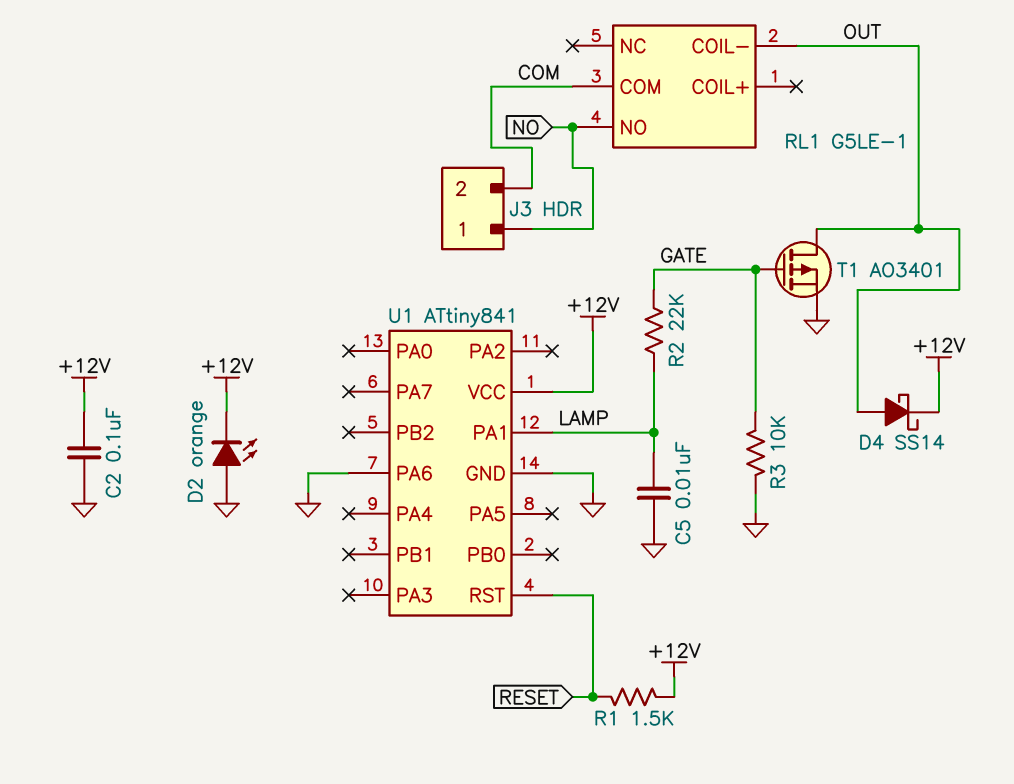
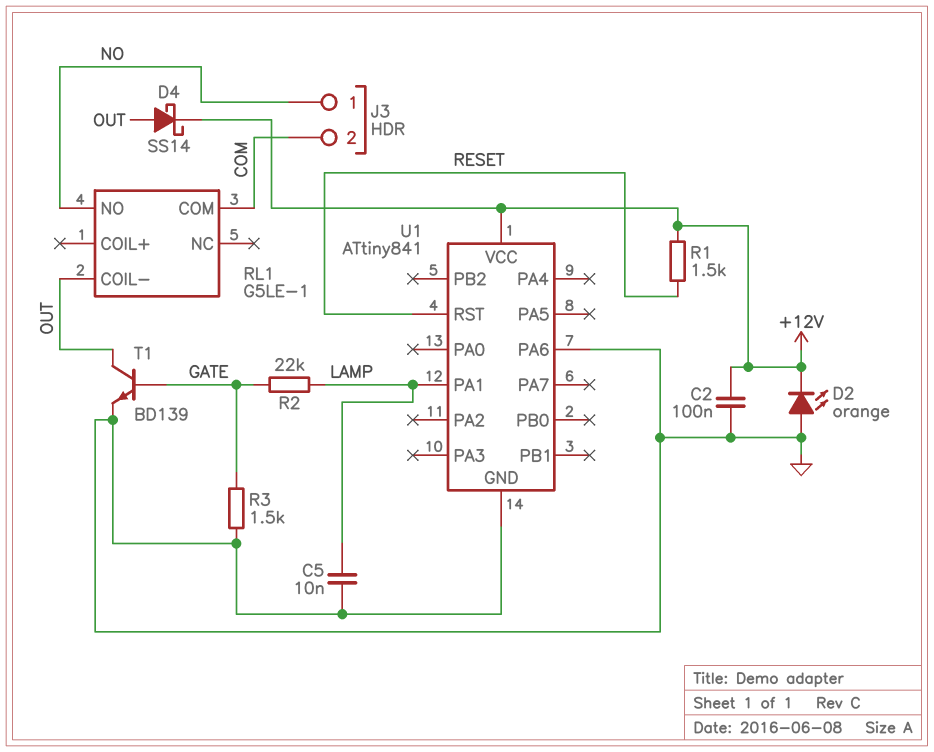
R3: 10k (GATE, GND) -> 1.5k (GATE, GND)
T1: PMOS AO3401 (G GATE, D OUT, S GND) -> NPN BD139 (B GATE, C OUT, E GND)

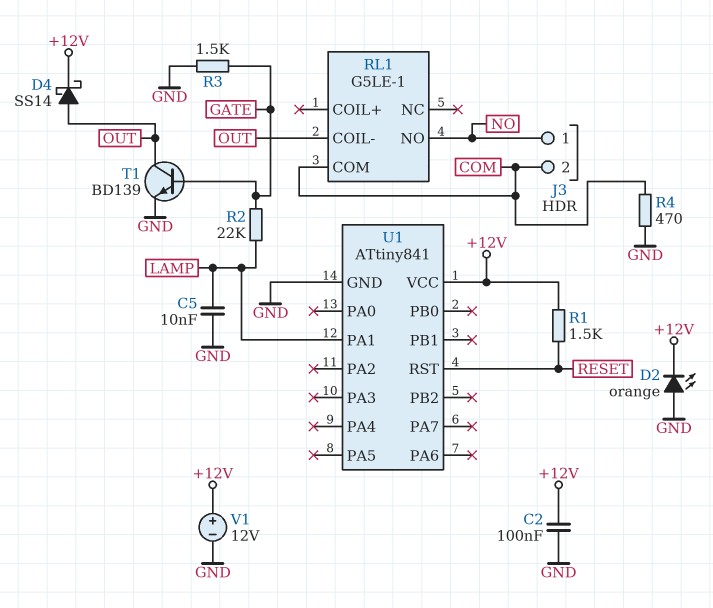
R4: none -> 470 (COM, GND)
U1 pin PA6: GND -> none
V1: none -> 12V (plus +12V, minus GND)

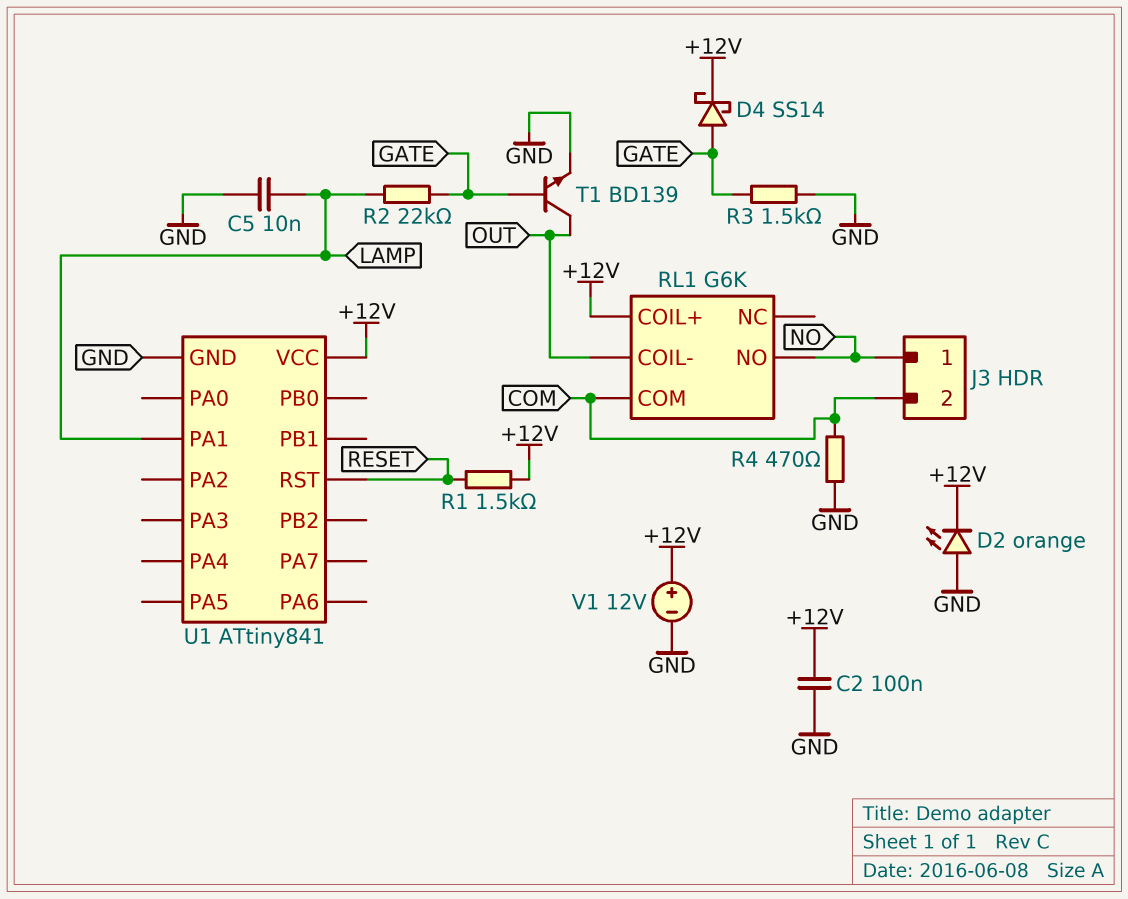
D4: schottky SS14 (A OUT, K +12V) -> schottky SS14 (A GATE, K +12V)
RL1: G5LE-1 -> G6K
RL1 pin COIL+: none -> +12V

